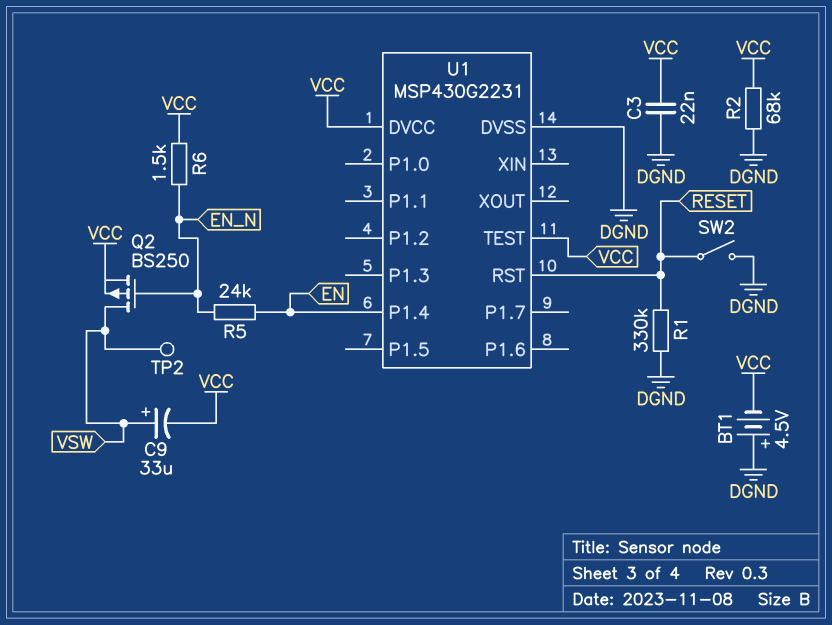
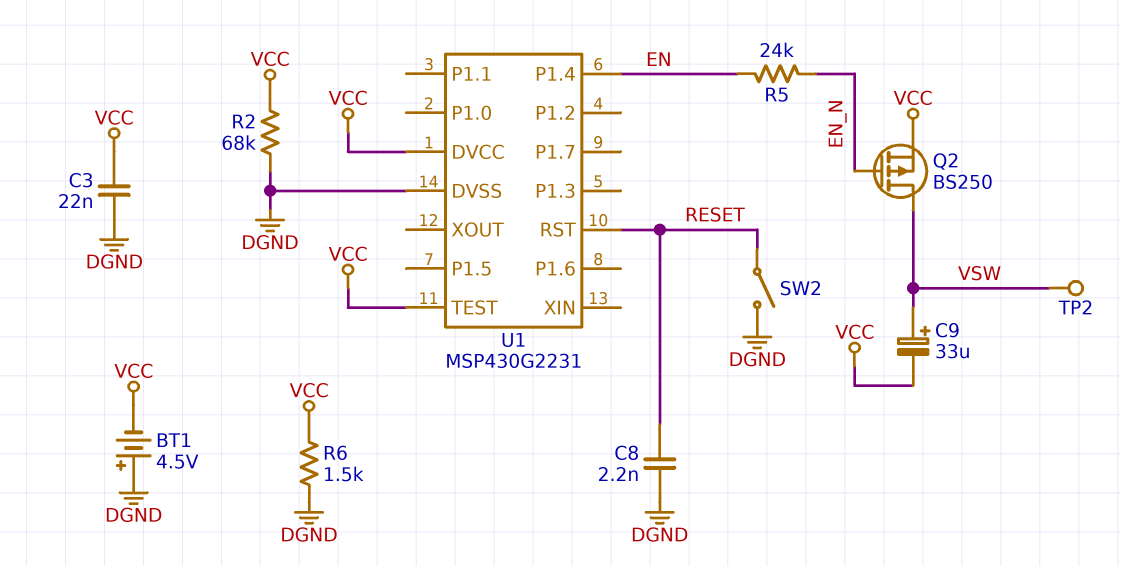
C8: none -> 2.2nF (DGND, RESET)
R1: 330k (DGND, RESET) -> none
R6: 1.5k (EN_N, VCC) -> 1.5k (DGND, VCC)

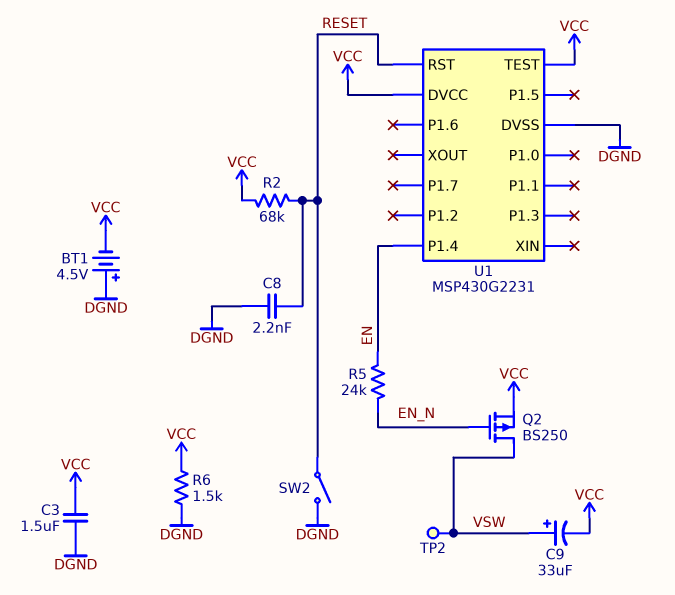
C3: 22nF (DGND, VCC) -> 1.5uF (DGND, VCC)
R2: 68k (DGND, VCC) -> 68k (RESET, VCC)

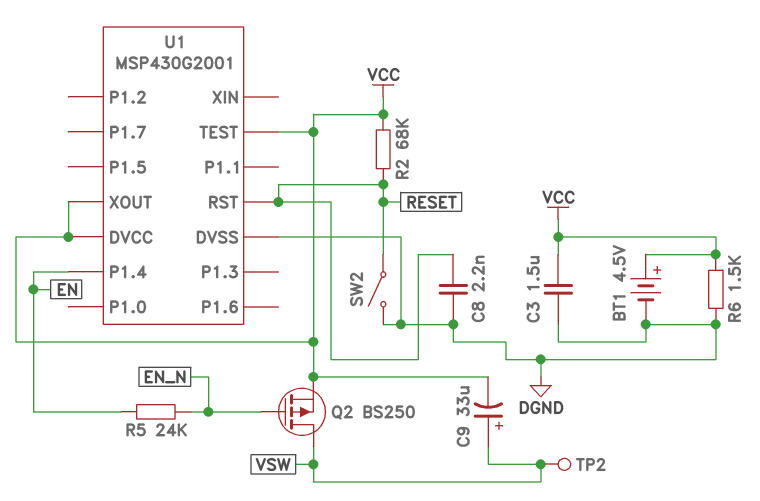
BT1: 4.5V (plus DGND, minus VCC) -> 4.5V (plus VCC, minus DGND)
U1: MSP430G2231 -> MSP430G2001
U1 pin XOUT: none -> VCC

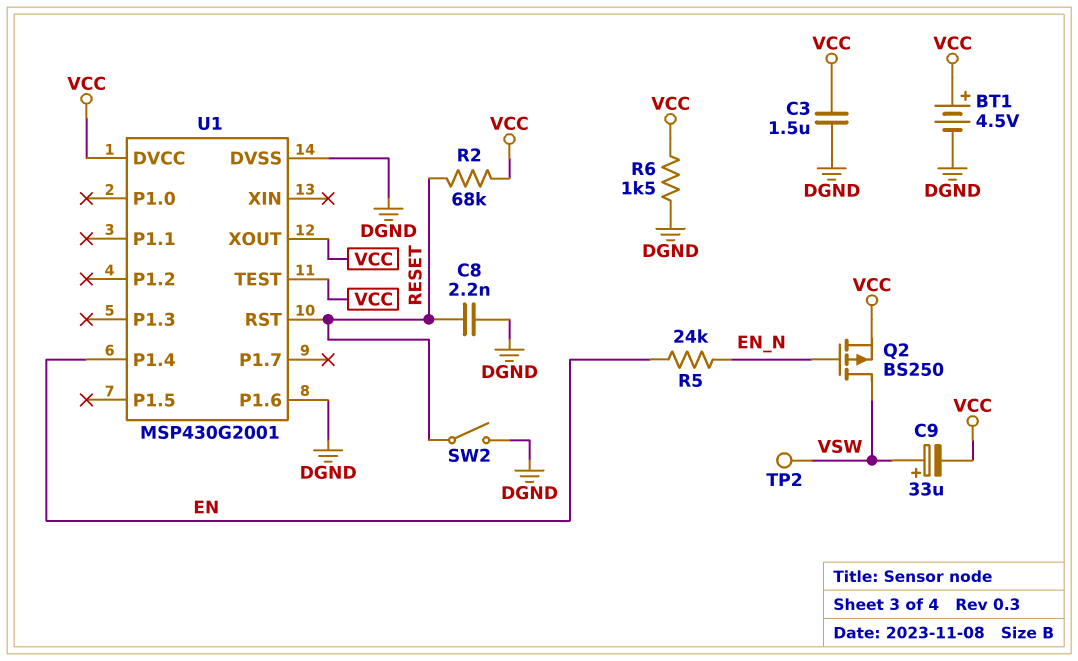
U1 pin P1.6: none -> DGND

